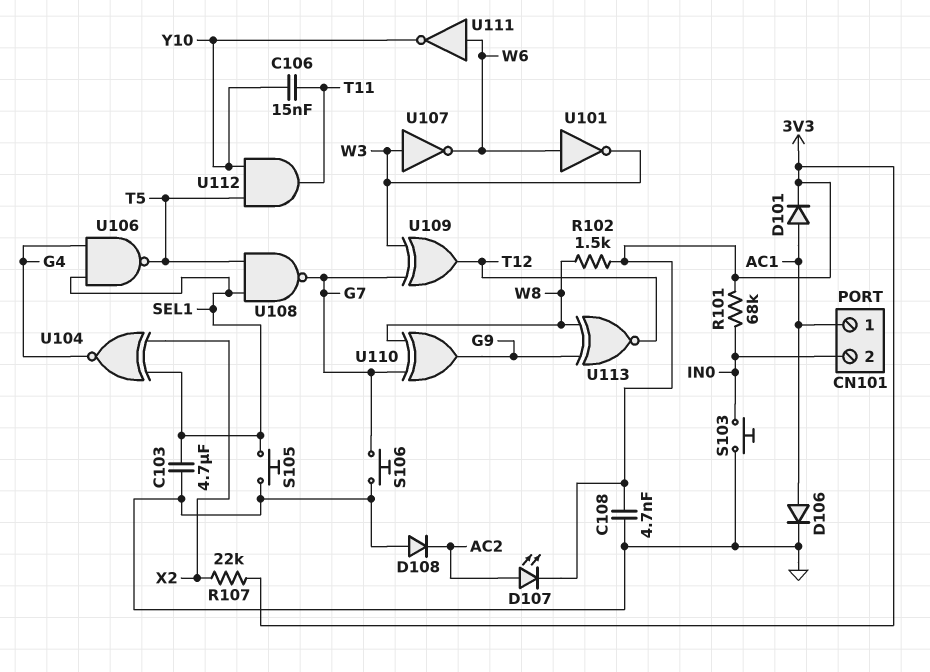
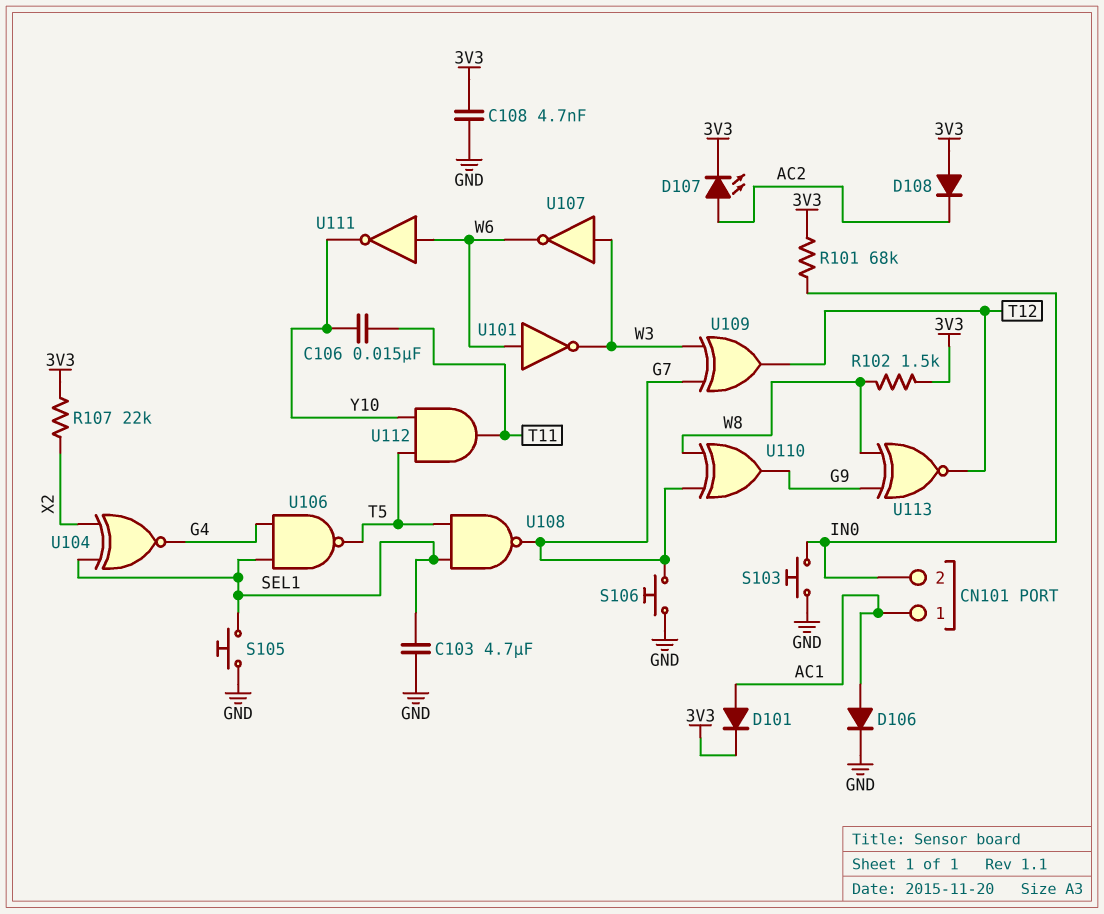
D108: diode (A GND, K AC2) -> diode (A 3V3, K AC2)

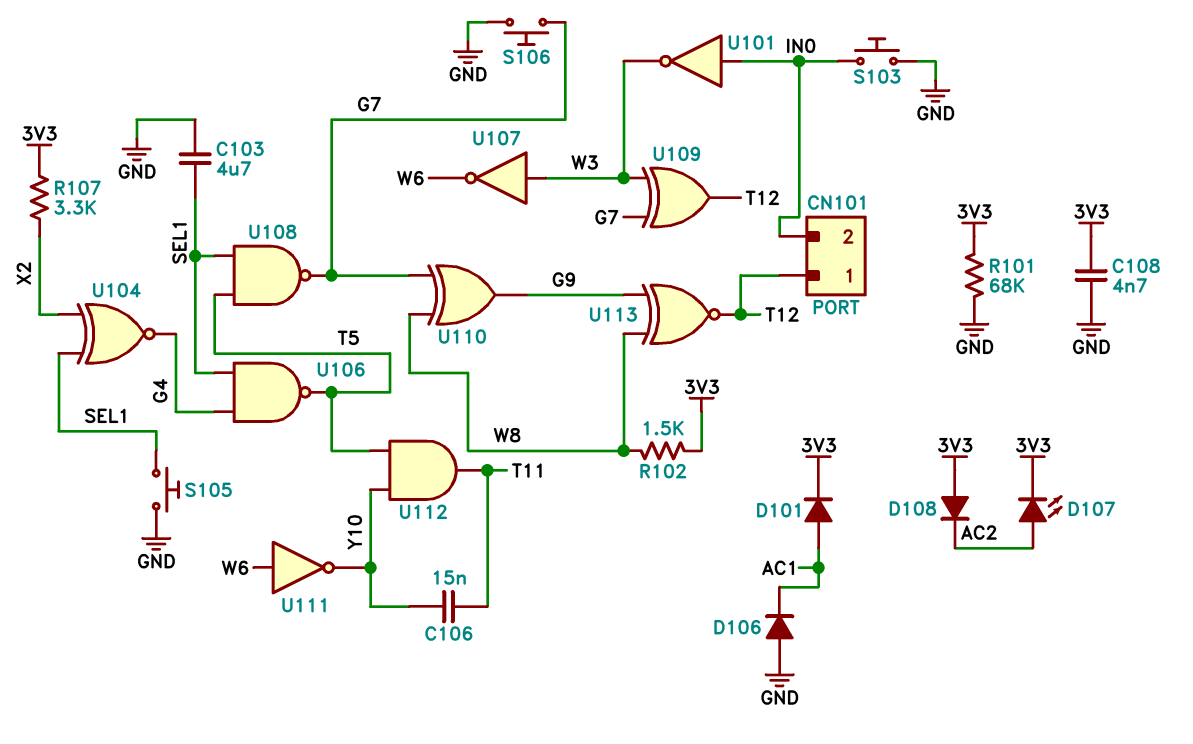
CN101 pin 1: AC1 -> T12
D106: diode (A AC1, K GND) -> diode (A GND, K AC1)
R101: 68k (3V3, IN0) -> 68k (3V3, GND)
R107: 22k (3V3, X2) -> 3.3k (3V3, X2)
U101: NOT (in W6, out W3) -> NOT (in IN0, out W3)

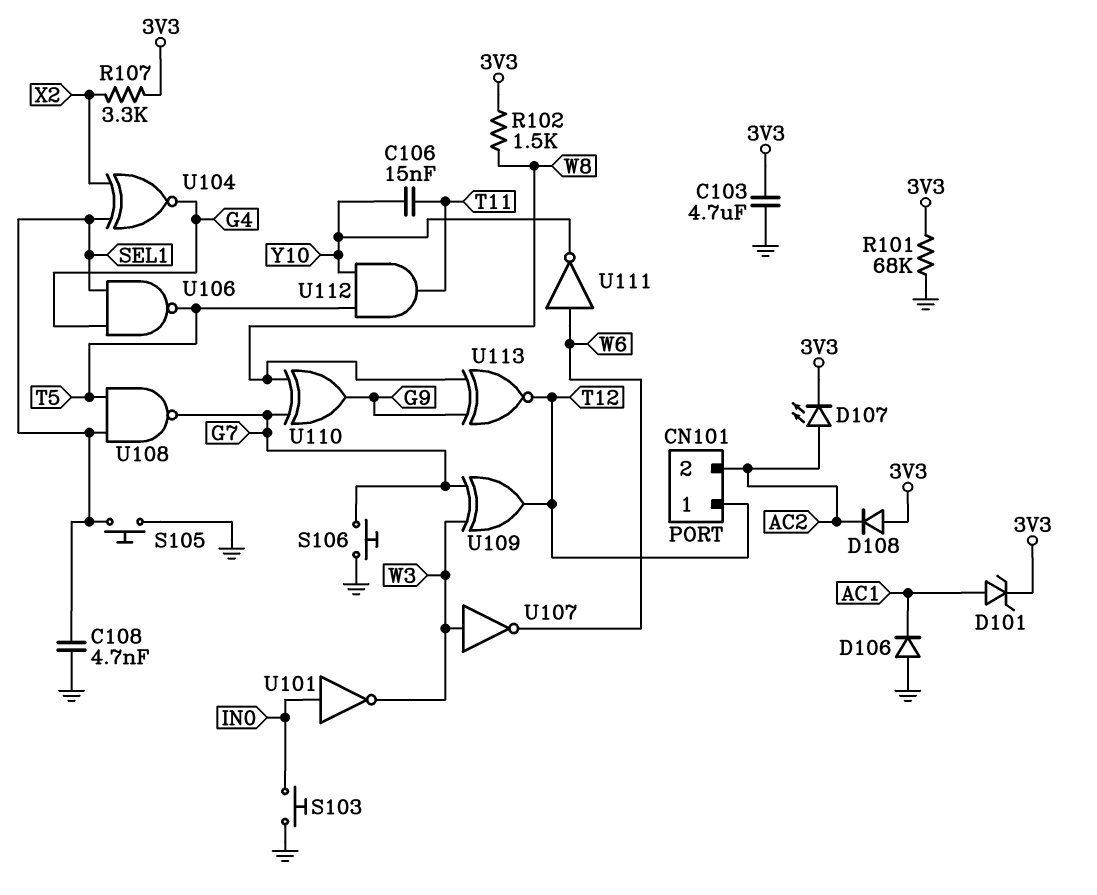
C103: 4.7uF (GND, SEL1) -> 4.7uF (3V3, GND)
C108: 4.7nF (3V3, GND) -> 4.7nF (GND, SEL1)
CN101 pin 2: IN0 -> AC2
D101: diode (A AC1, K 3V3) -> zener (A AC1, K 3V3)

